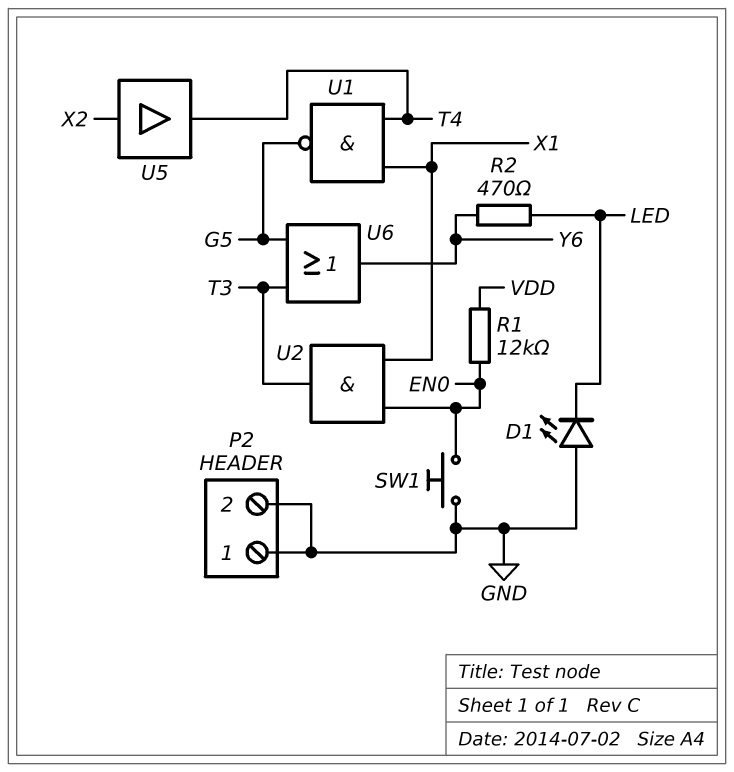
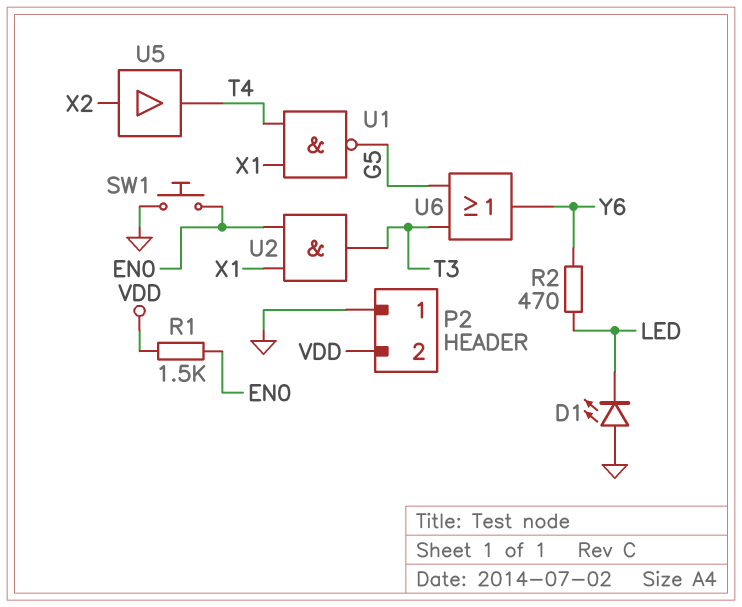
P2 pin 2: GND -> VDD
R1: 12k (EN0, VDD) -> 1.5k (EN0, VDD)

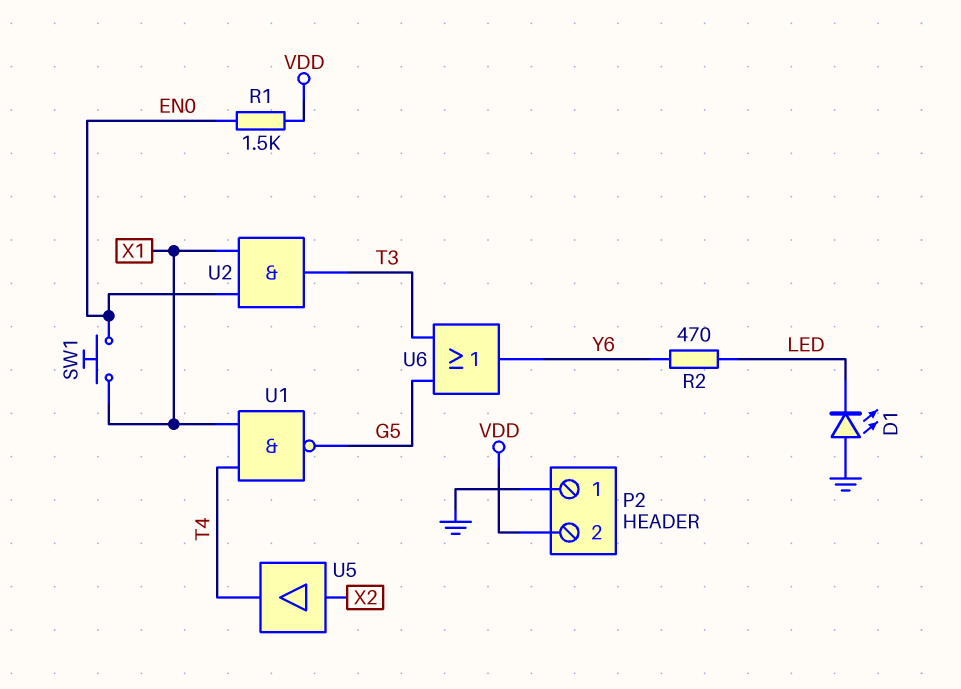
SW1: button (EN0, GND) -> button (EN0, X1)

